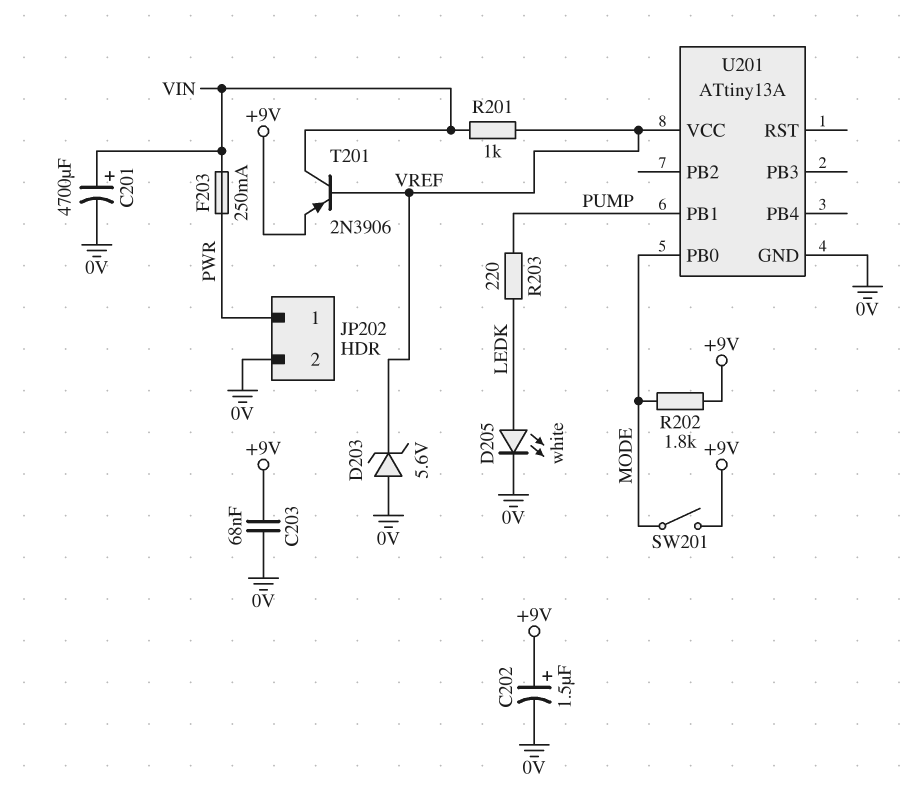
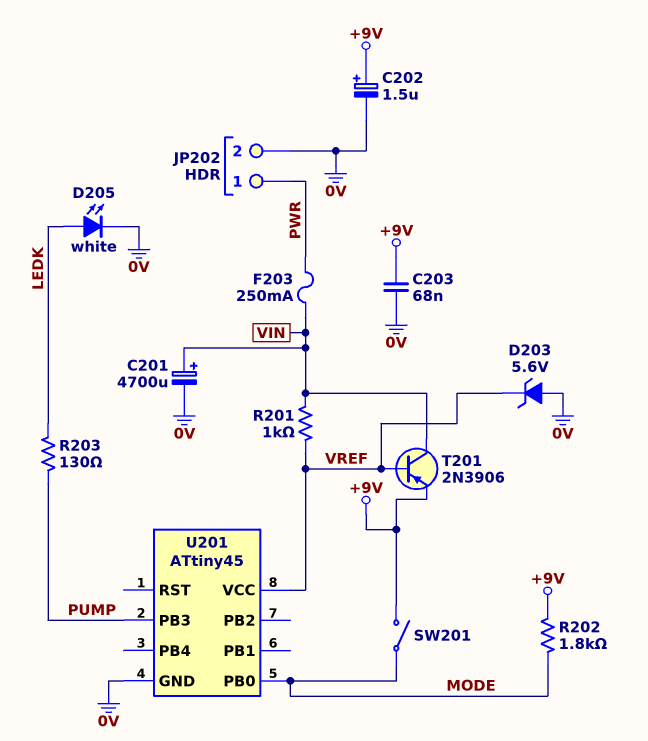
R203: 220 (LEDK, PUMP) -> 130 (LEDK, PUMP)
U201: ATtiny13A -> ATtiny45
U201 pin PB1: PUMP -> none
U201 pin PB3: none -> PUMP

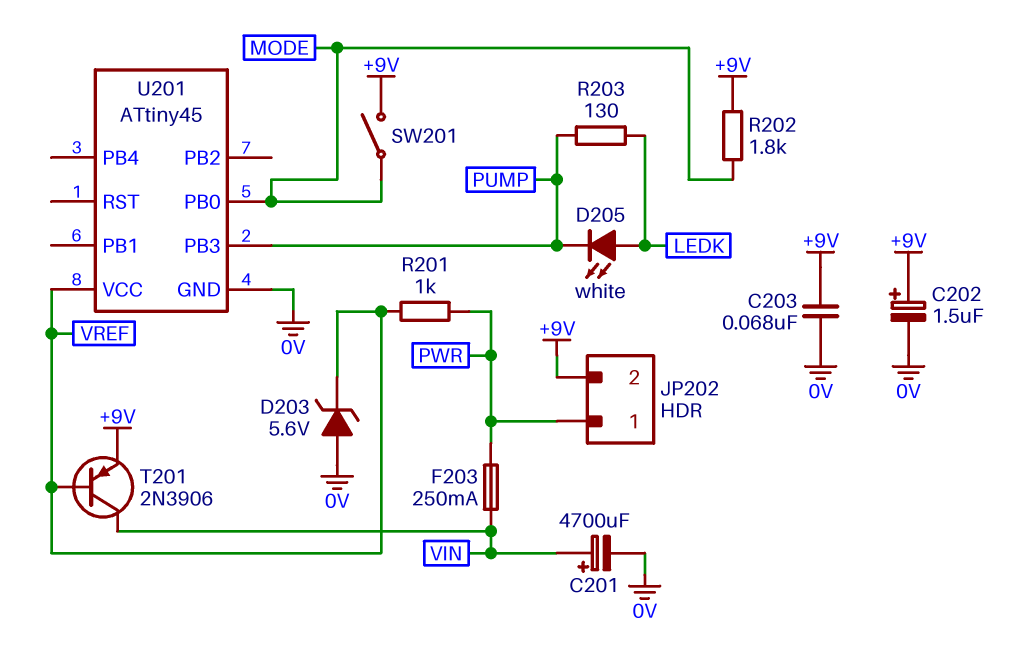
D205: LED white (A LEDK, K 0V) -> LED white (A LEDK, K PUMP)
JP202 pin 2: 0V -> +9V
R201: 1k (VIN, VREF) -> 1k (PWR, VREF)

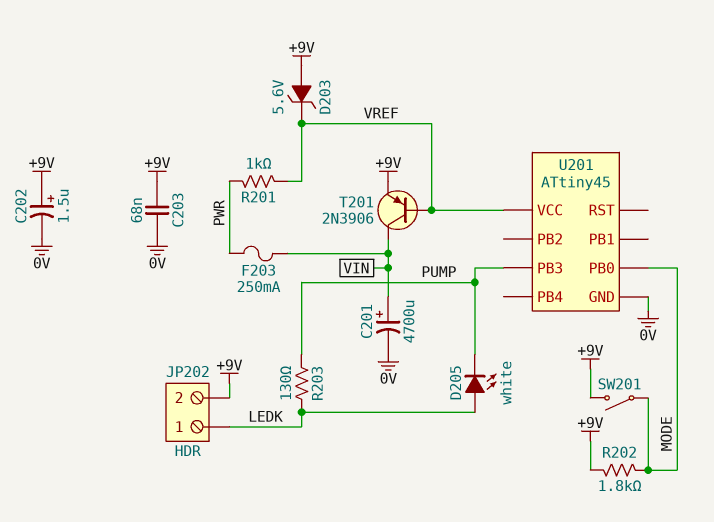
D203: zener 5.6V (A 0V, K VREF) -> zener 5.6V (A +9V, K VREF)
JP202 pin 1: PWR -> LEDK

